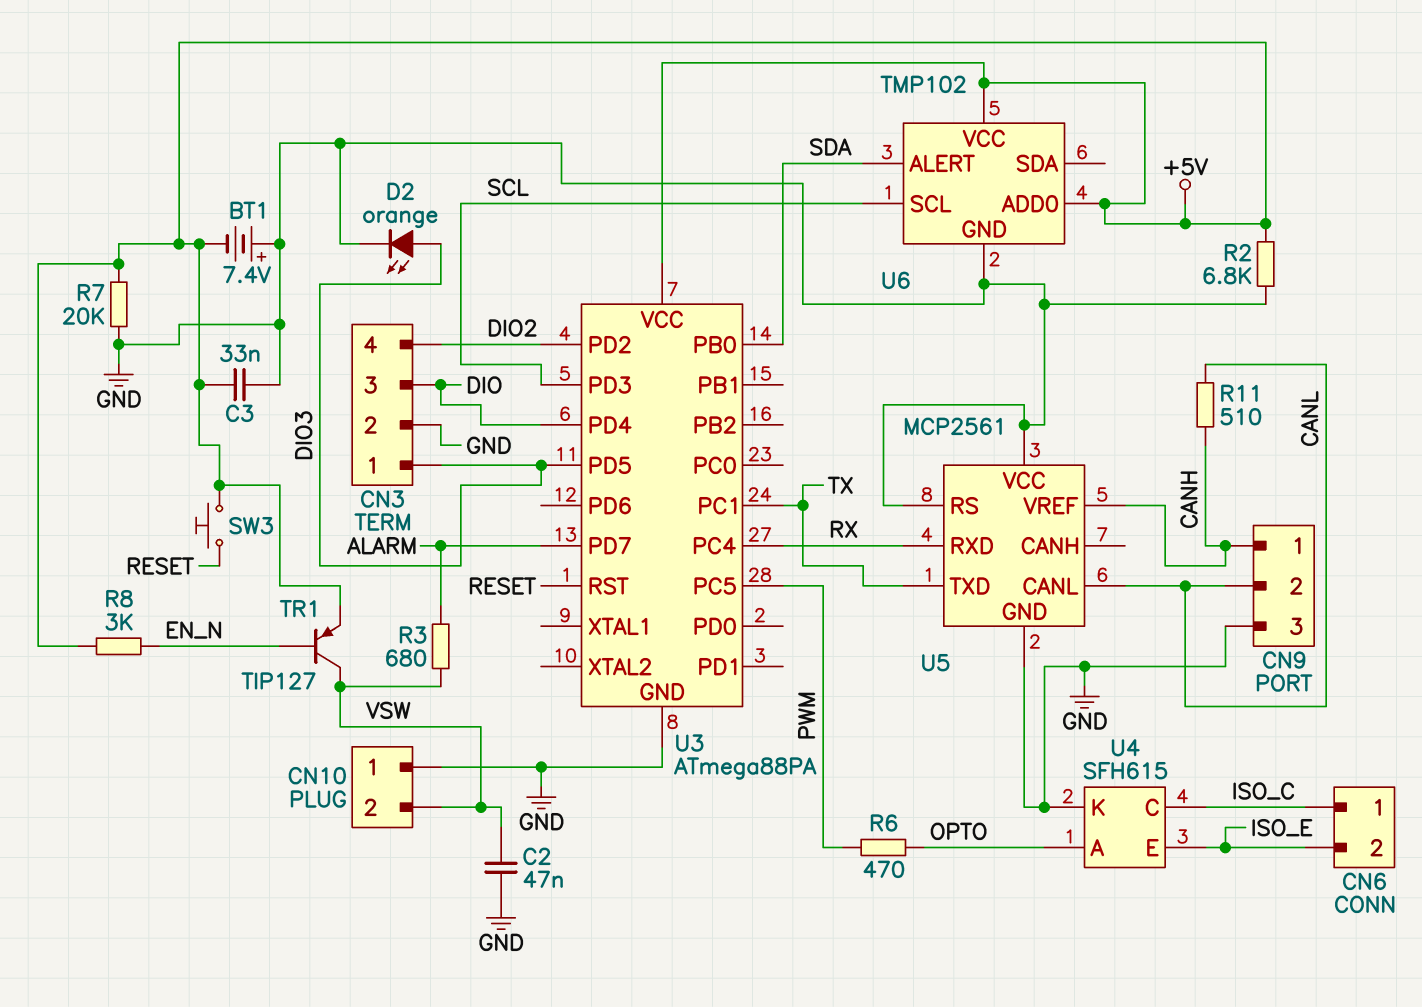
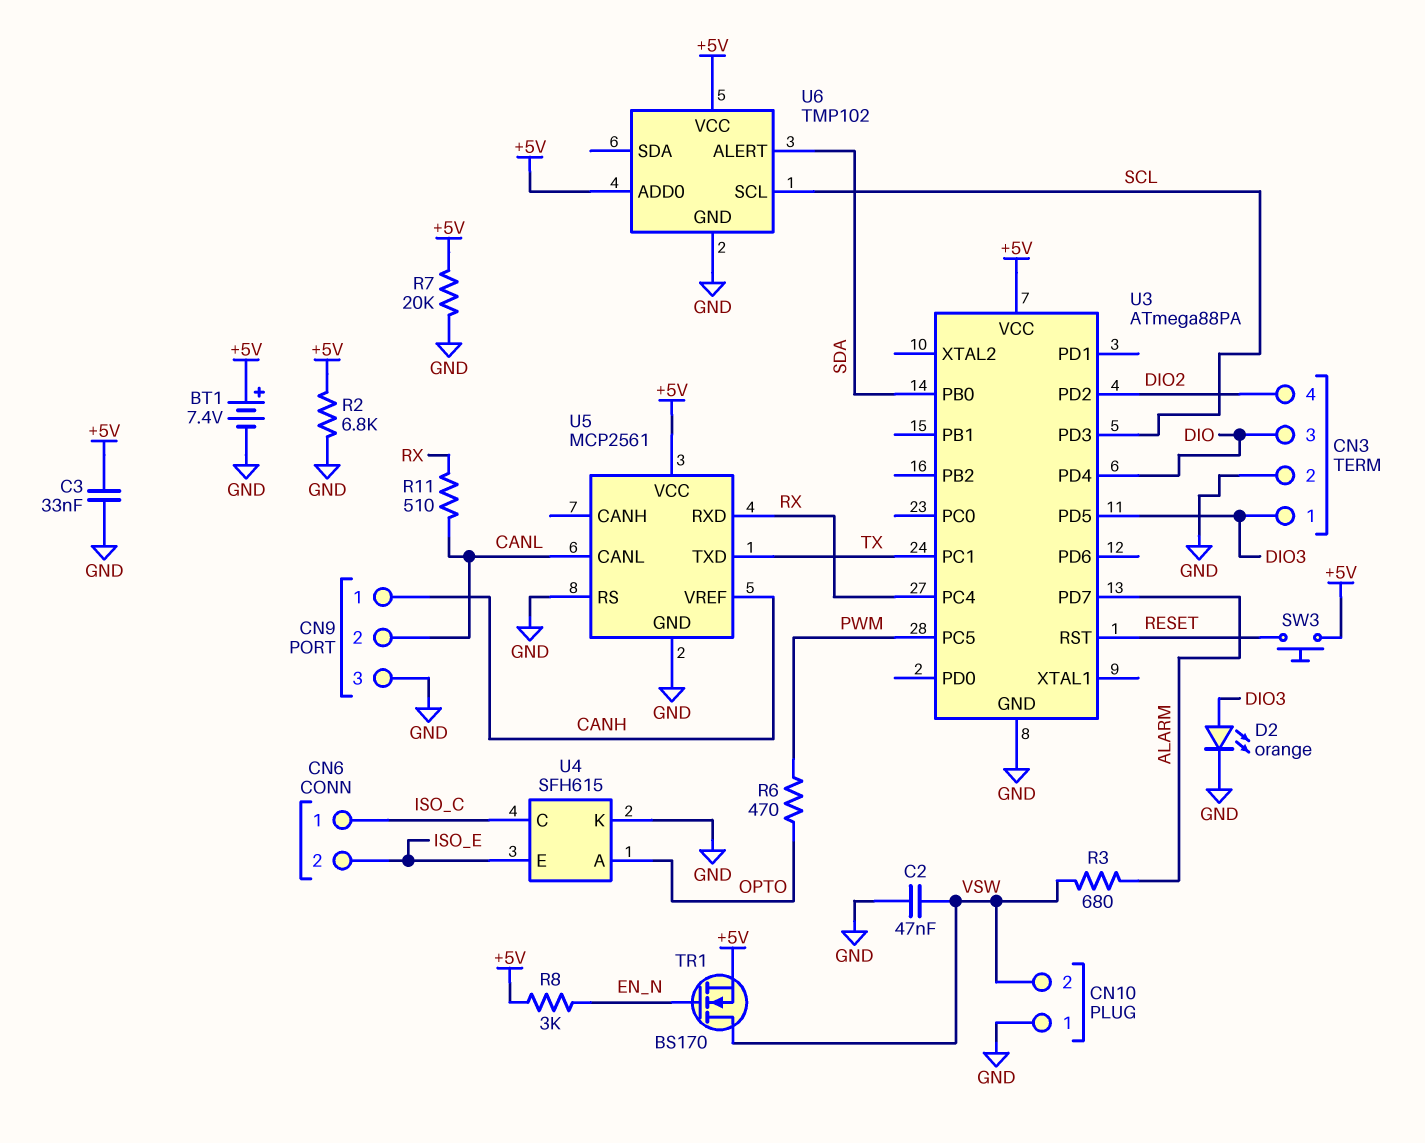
BT1: 7.4V (plus GND, minus +5V) -> 7.4V (plus +5V, minus GND)
R11: 510 (CANH, CANL) -> 510 (CANL, RX)
TR1: PNP TIP127 (B EN_N, C VSW, E +5V) -> NMOS BS170 (G EN_N, D VSW, S +5V)
U5 pin VCC: GND -> +5V

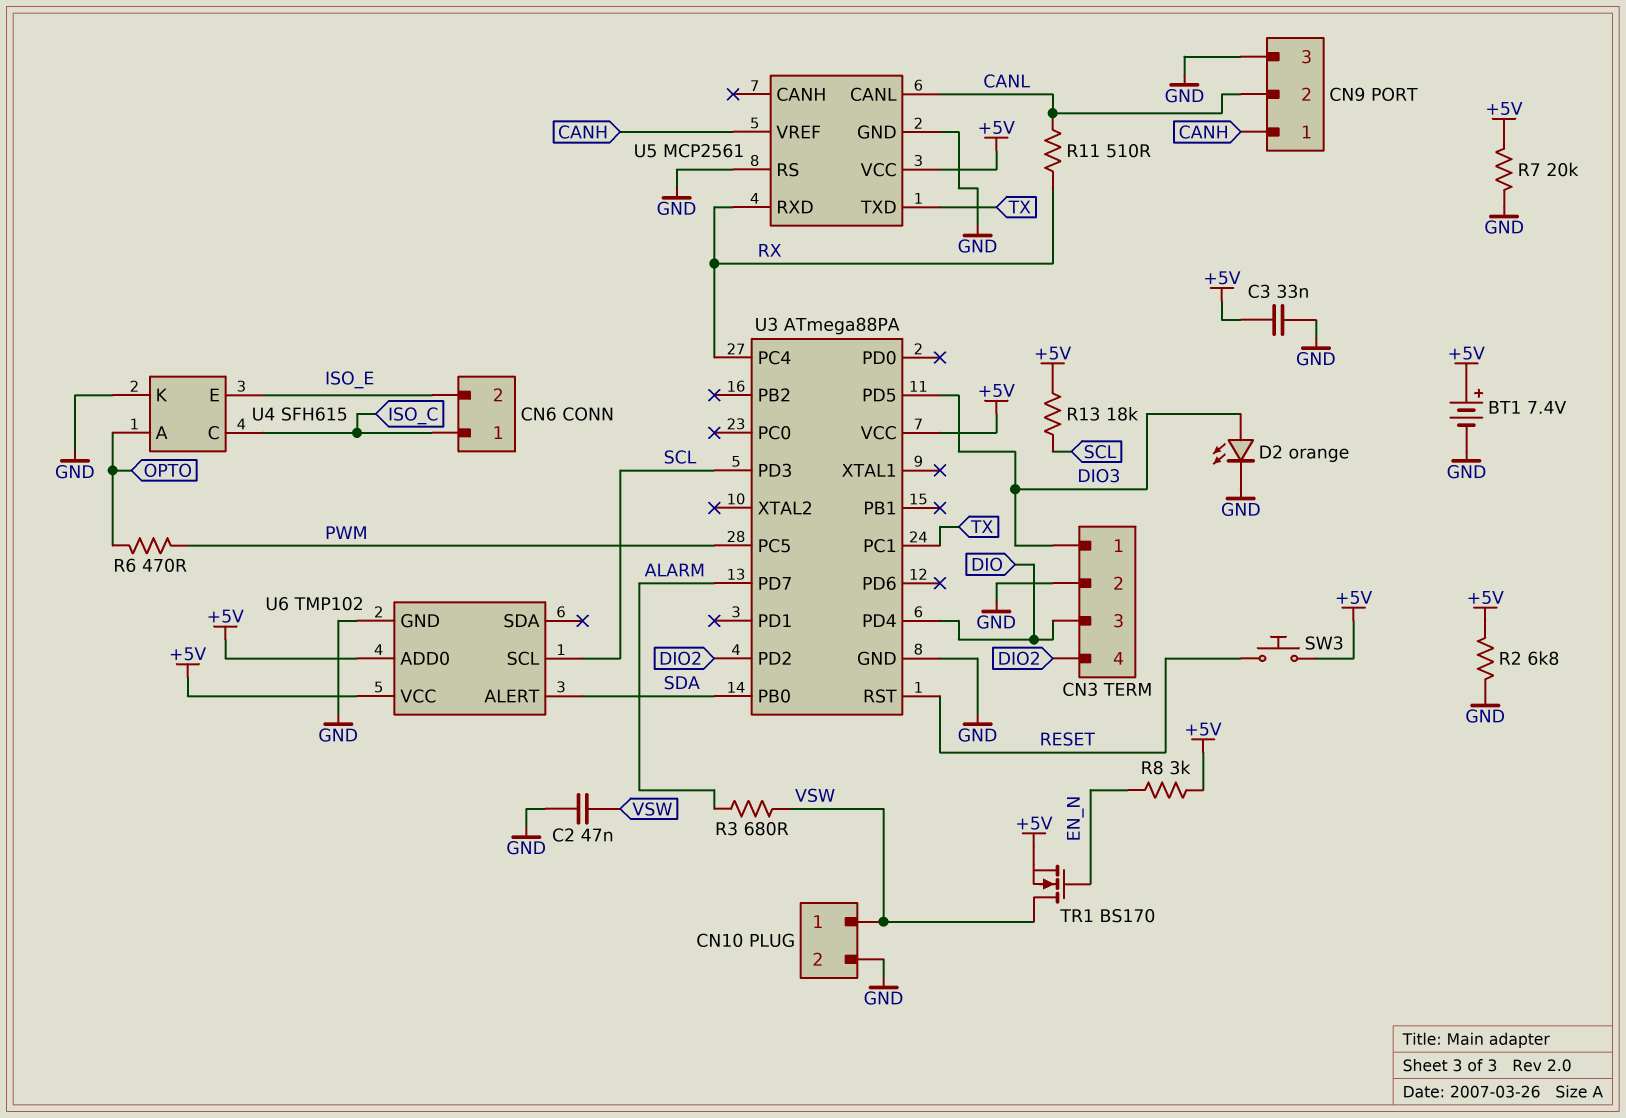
CN10 pin 1: GND -> VSW
CN10 pin 2: VSW -> GND
R13: none -> 18k (+5V, SCL)

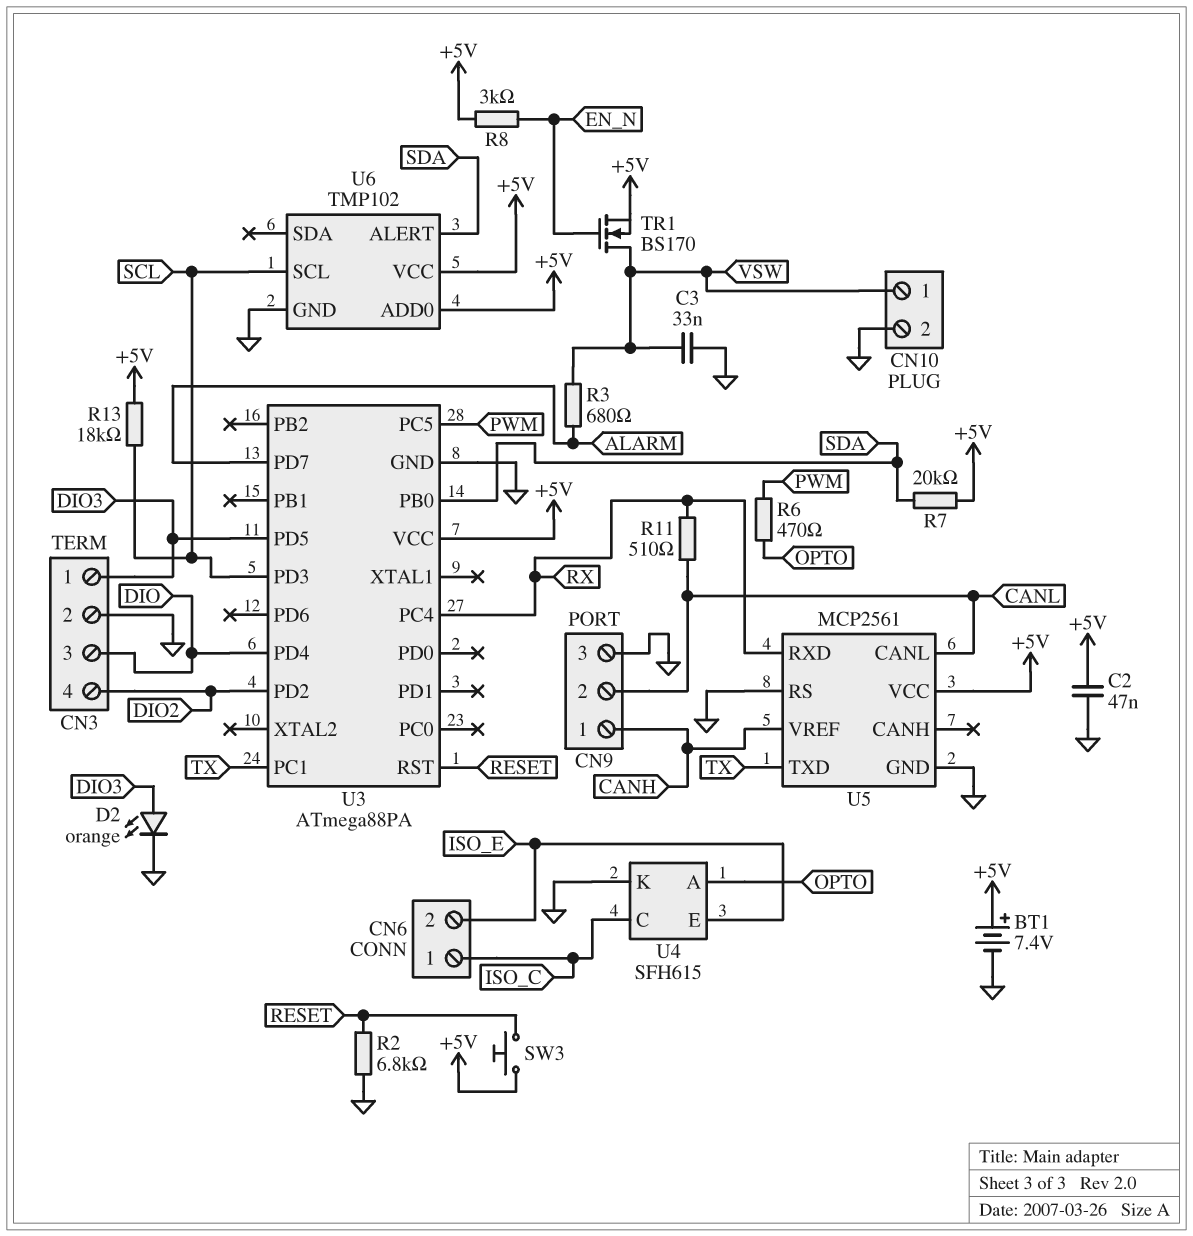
C2: 47nF (GND, VSW) -> 47nF (+5V, GND)
C3: 33nF (+5V, GND) -> 33nF (GND, VSW)
R2: 6.8k (+5V, GND) -> 6.8k (GND, RESET)
R7: 20k (+5V, GND) -> 20k (+5V, SDA)

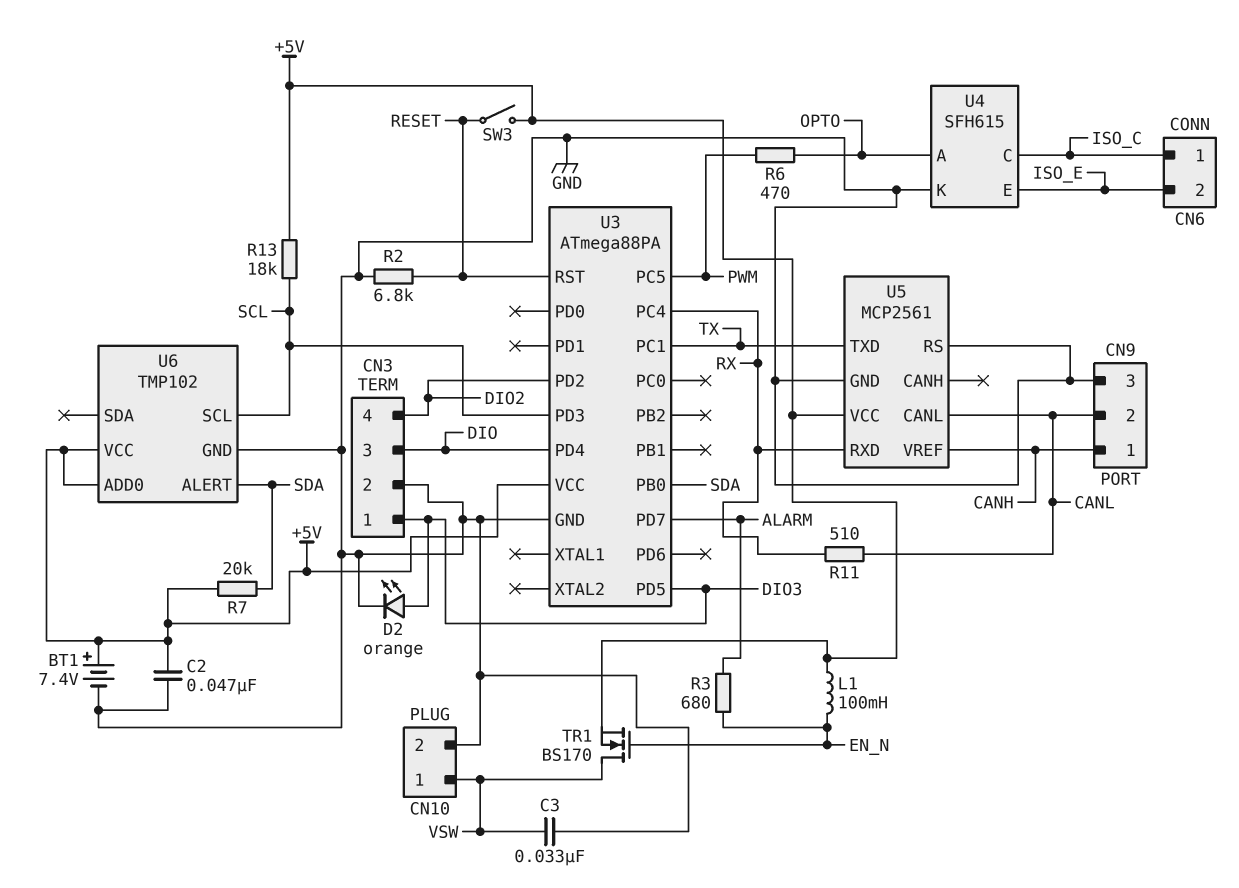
L1: none -> 100mH (+5V, EN_N)
R3: 680 (ALARM, VSW) -> 680 (ALARM, EN_N)
R8: 3k (+5V, EN_N) -> none
SW3: button (+5V, RESET) -> switch (+5V, RESET)

